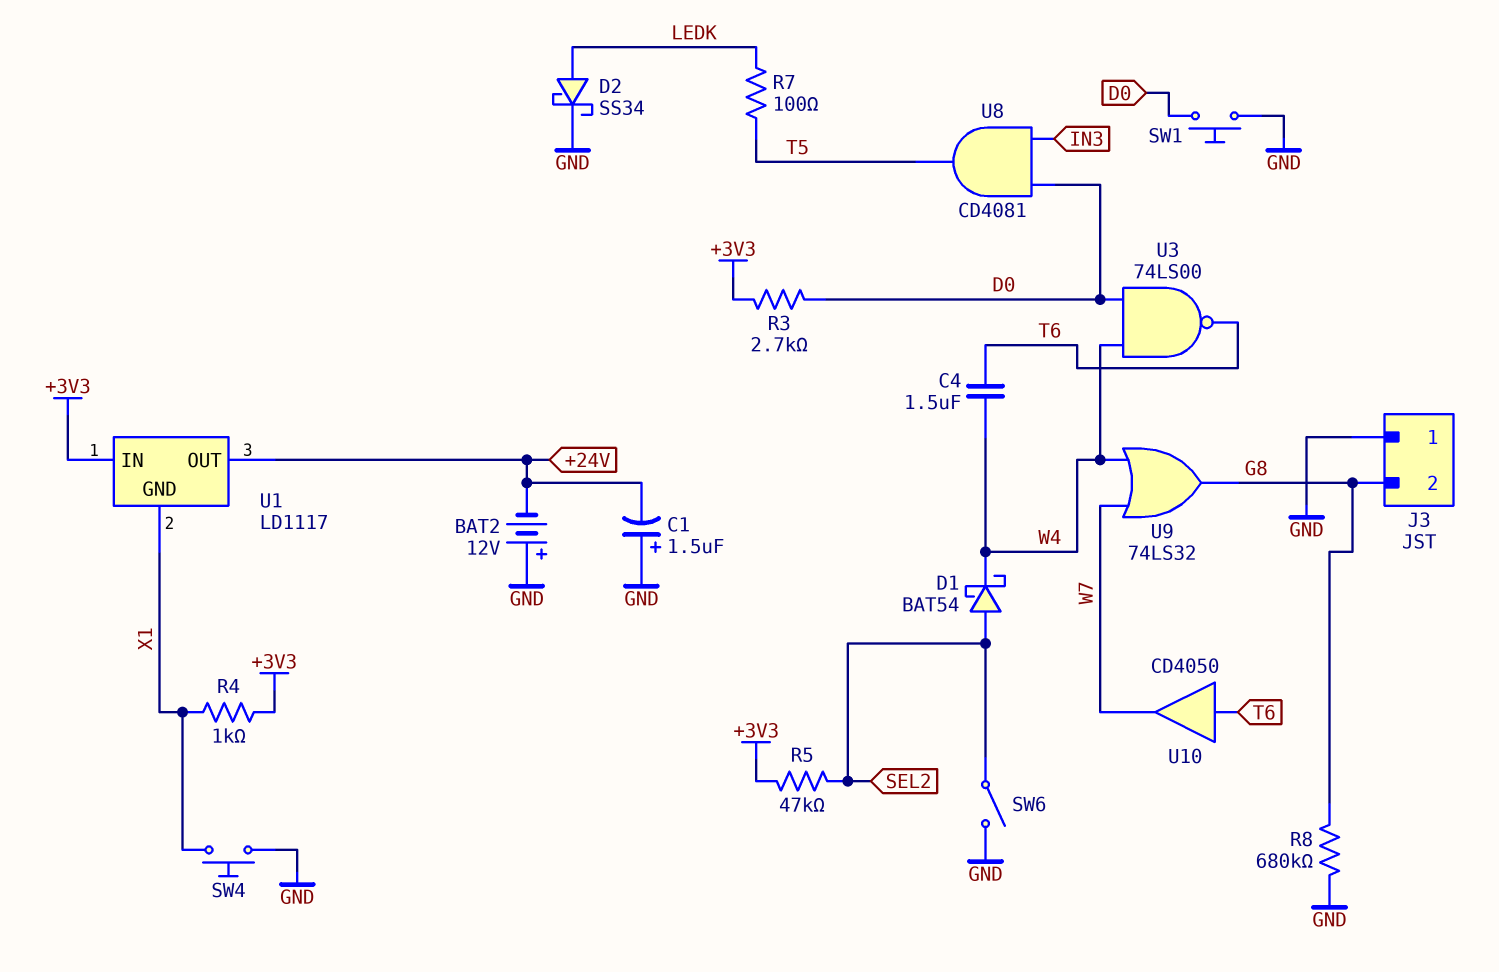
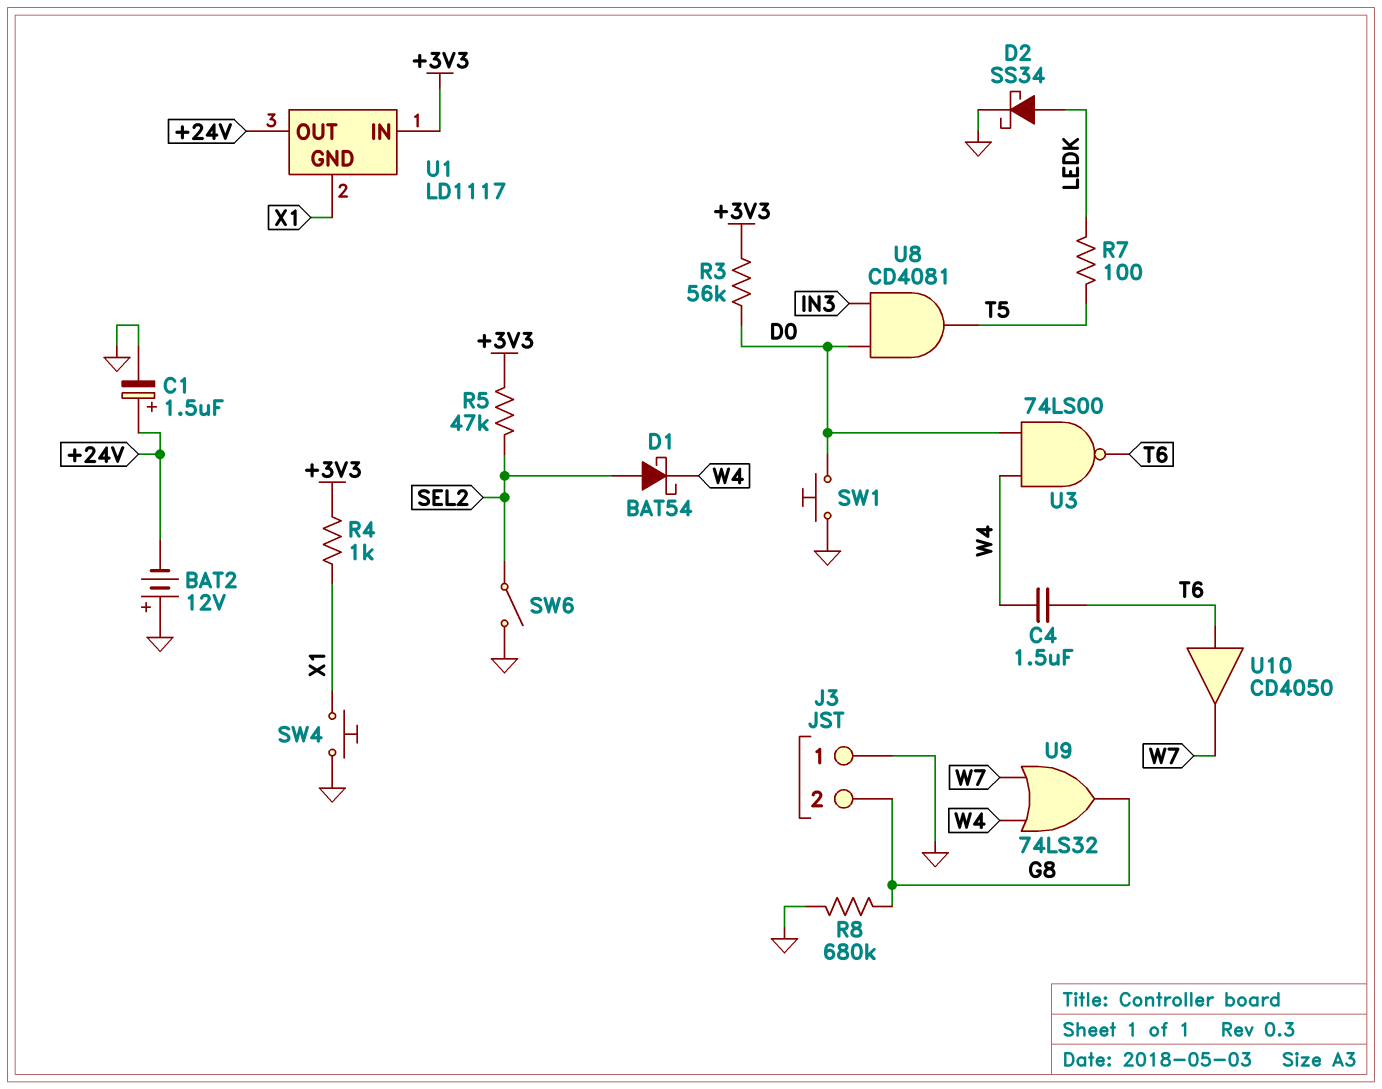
C1: 1.5uF (plus GND, minus +24V) -> 1.5uF (plus +24V, minus GND)
R3: 2.7k (+3V3, D0) -> 56k (+3V3, D0)

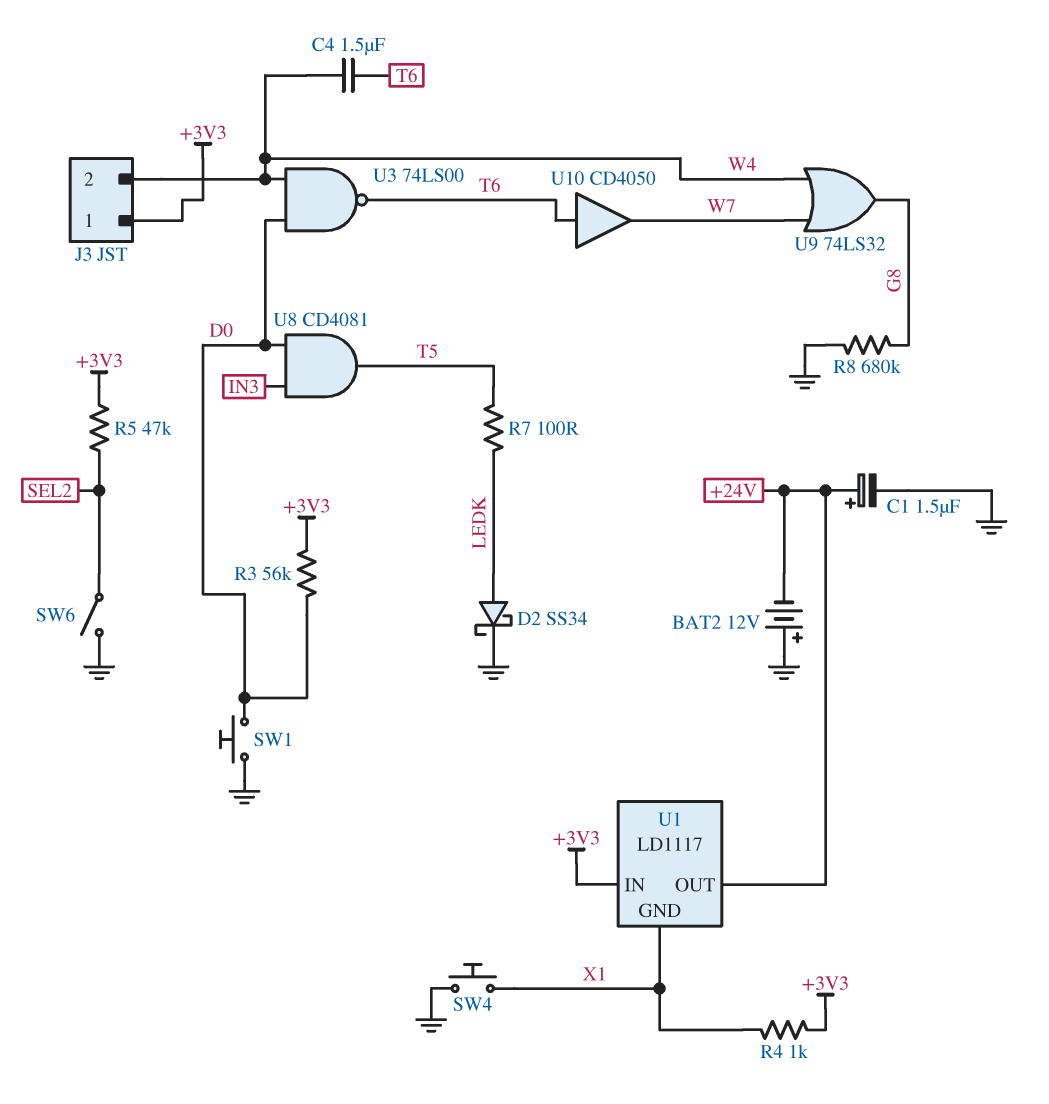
D1: schottky BAT54 (A SEL2, K W4) -> none
J3 pin 1: GND -> +3V3
J3 pin 2: G8 -> W4

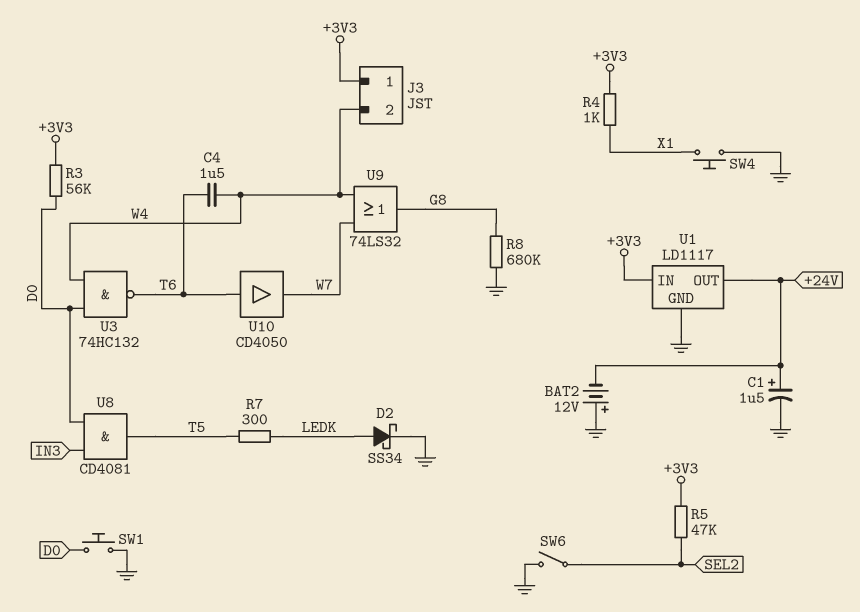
R7: 100 (LEDK, T5) -> 300 (LEDK, T5)
U1 pin GND: X1 -> GND
U3: NAND 74LS00 (in D0, in W4, out T6) -> NAND 74HC132 (in D0, in W4, out T6)

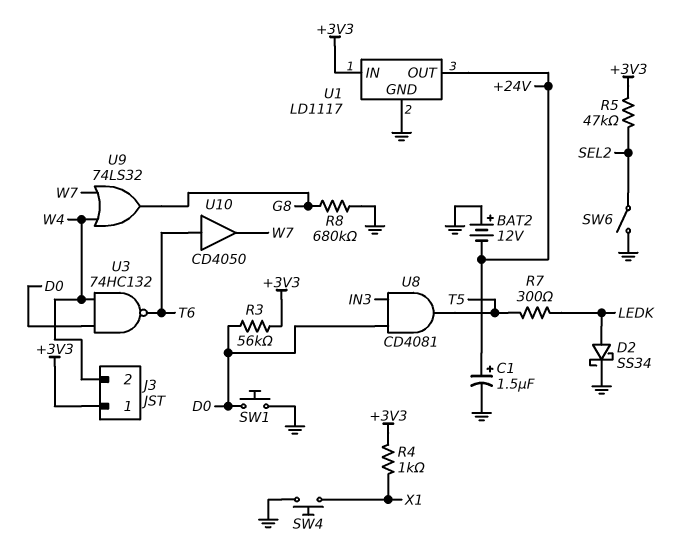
C4: 1.5uF (T6, W4) -> none

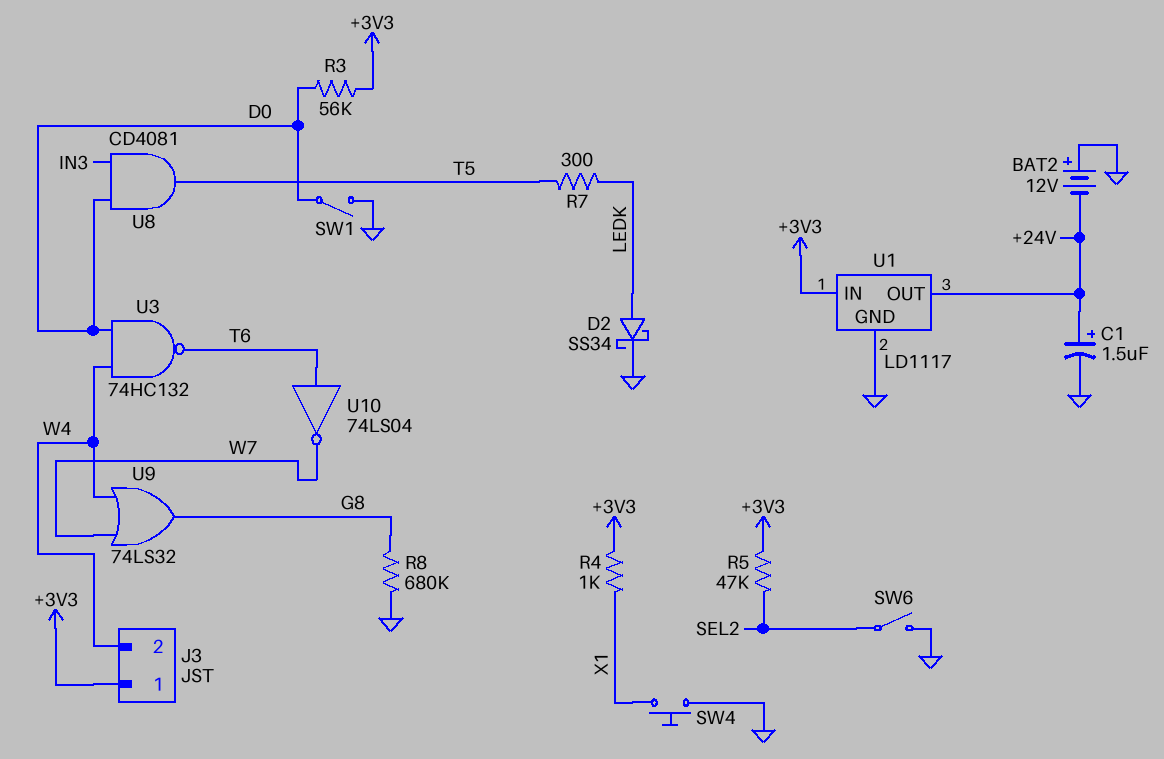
SW1: button (D0, GND) -> switch (D0, GND)
U10: buffer CD4050 (in T6, out W7) -> NOT 74LS04 (in T6, out W7)

